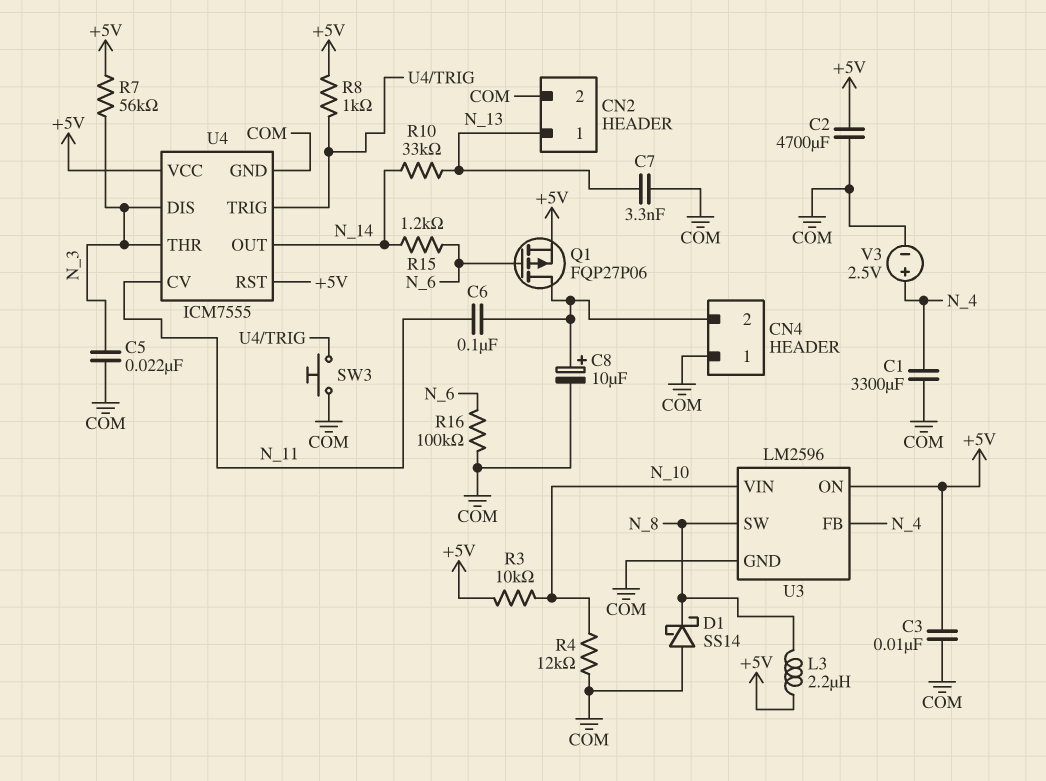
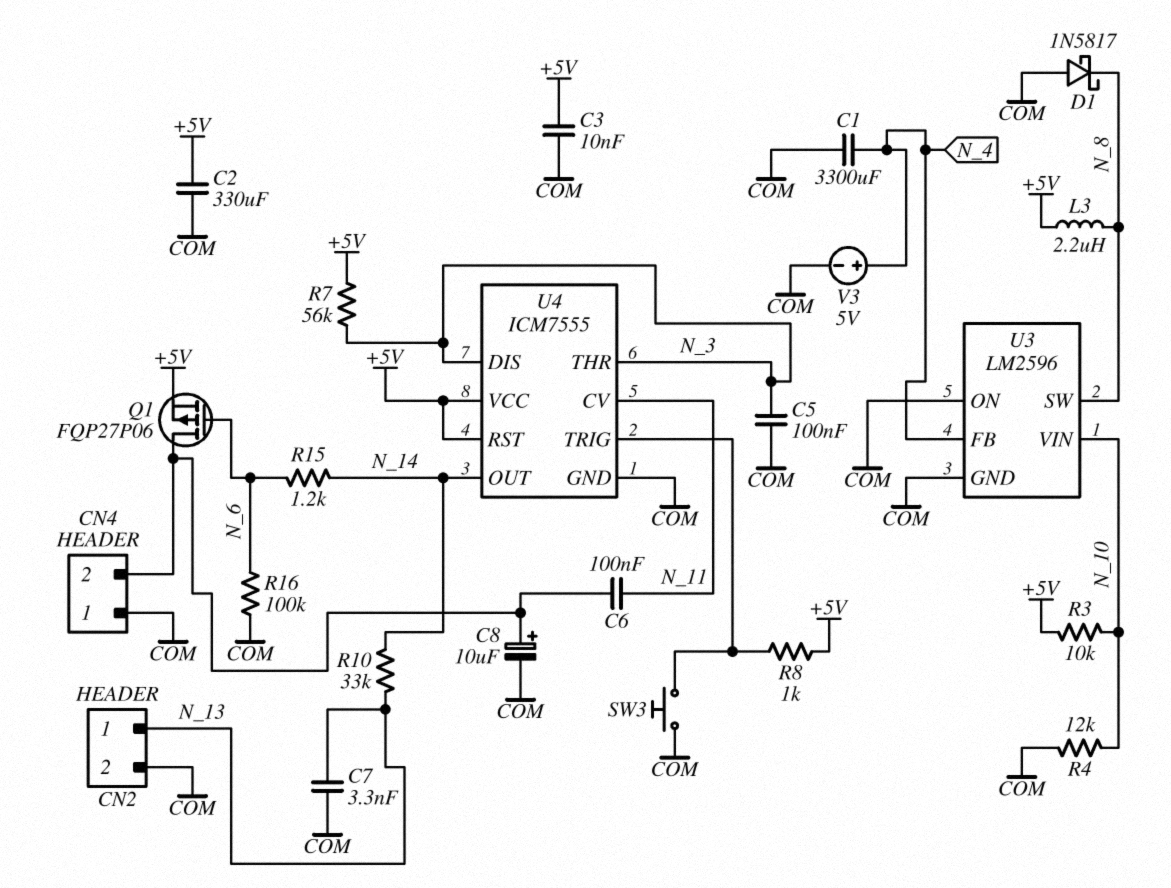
C2: 4700uF (+5V, COM) -> 330uF (+5V, COM)
C5: 22nF (COM, N_3) -> 100nF (COM, N_3)
D1: schottky SS14 (A COM, K N_8) -> schottky 1N5817 (A COM, K N_8)
U3 pin ON: +5V -> COM
V3: 2.5V (plus N_4, minus COM) -> 5V (plus N_4, minus COM)

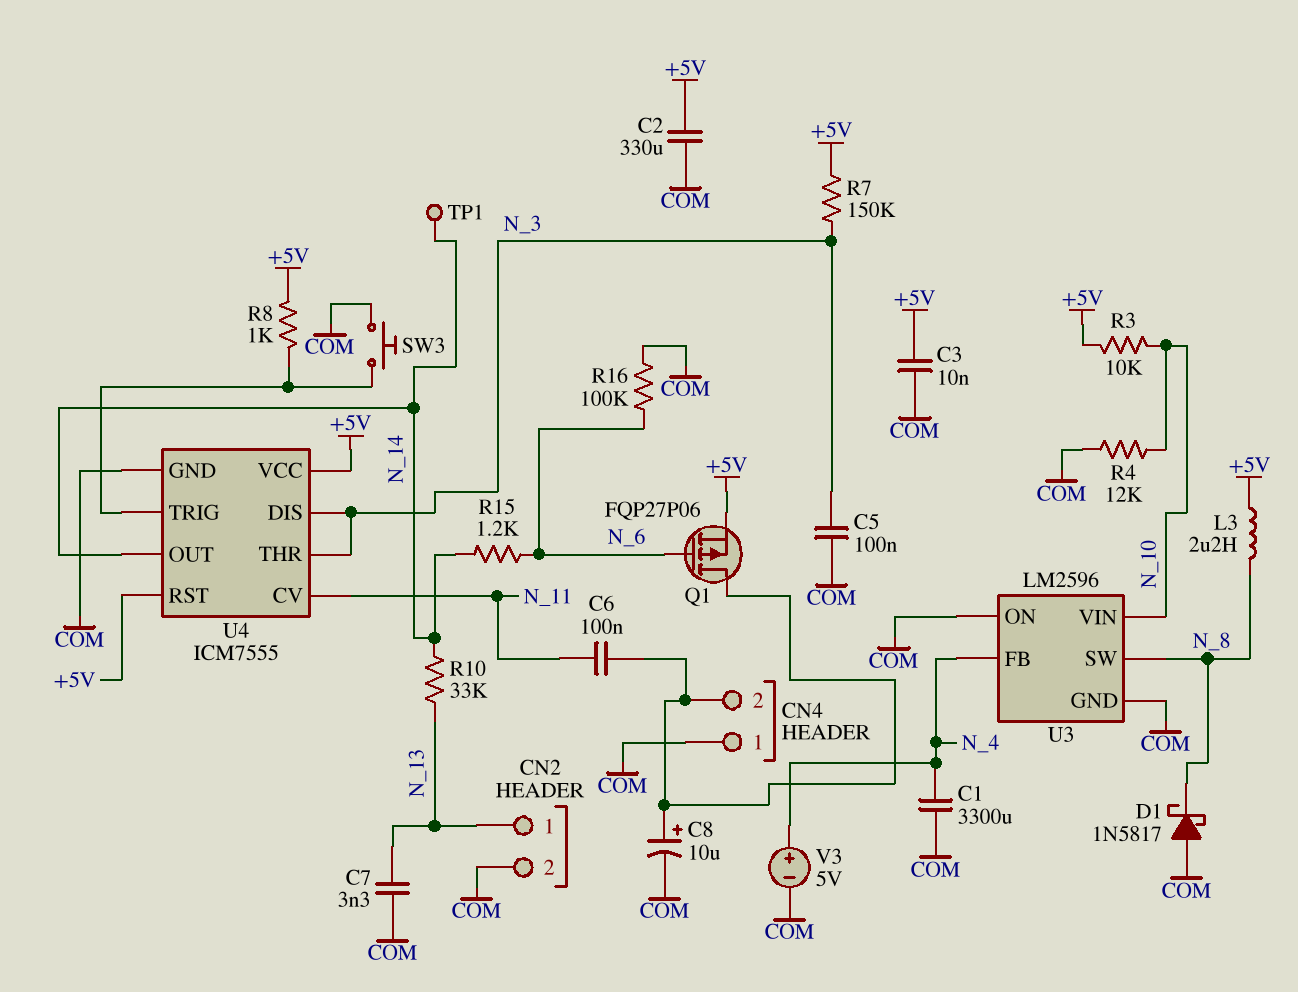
R7: 56k (+5V, N_3) -> 150k (+5V, N_3)
TP1: none -> test point (N_14)

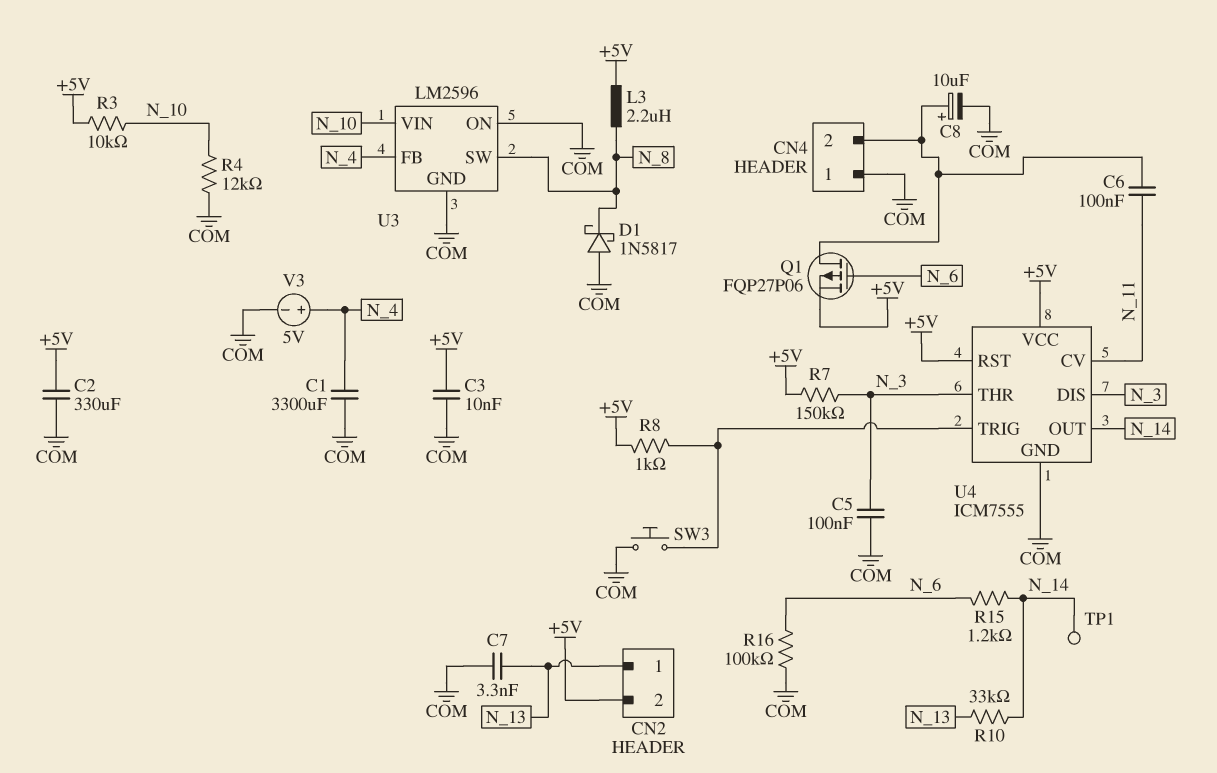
CN2 pin 2: COM -> +5V

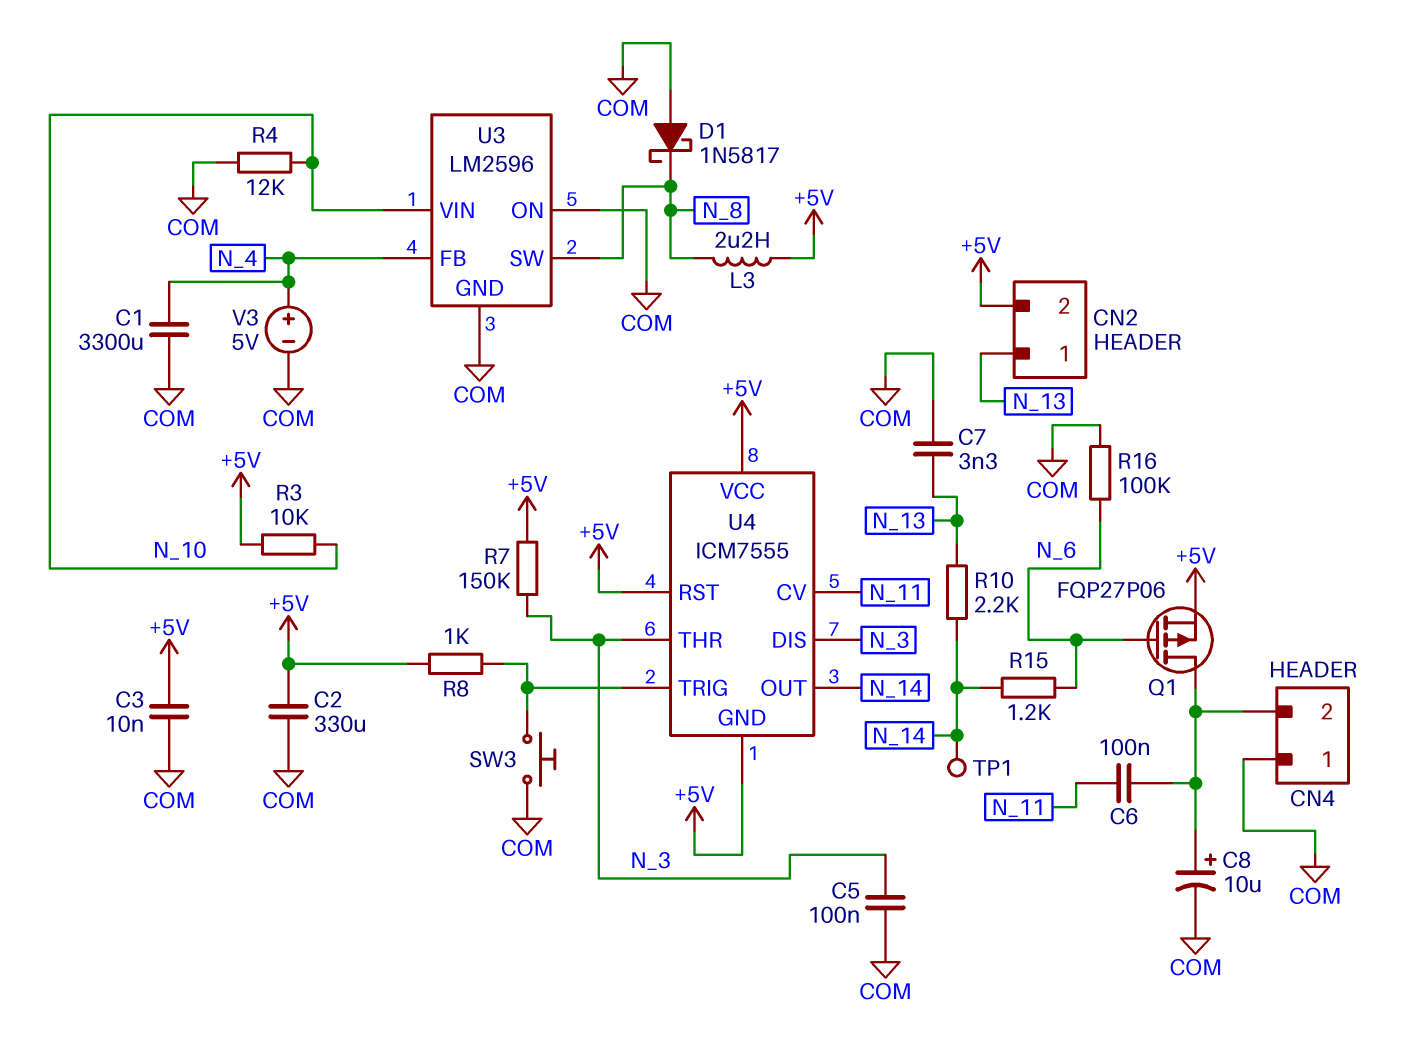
R10: 33k (N_13, N_14) -> 2.2k (N_13, N_14)
U4 pin GND: COM -> +5V

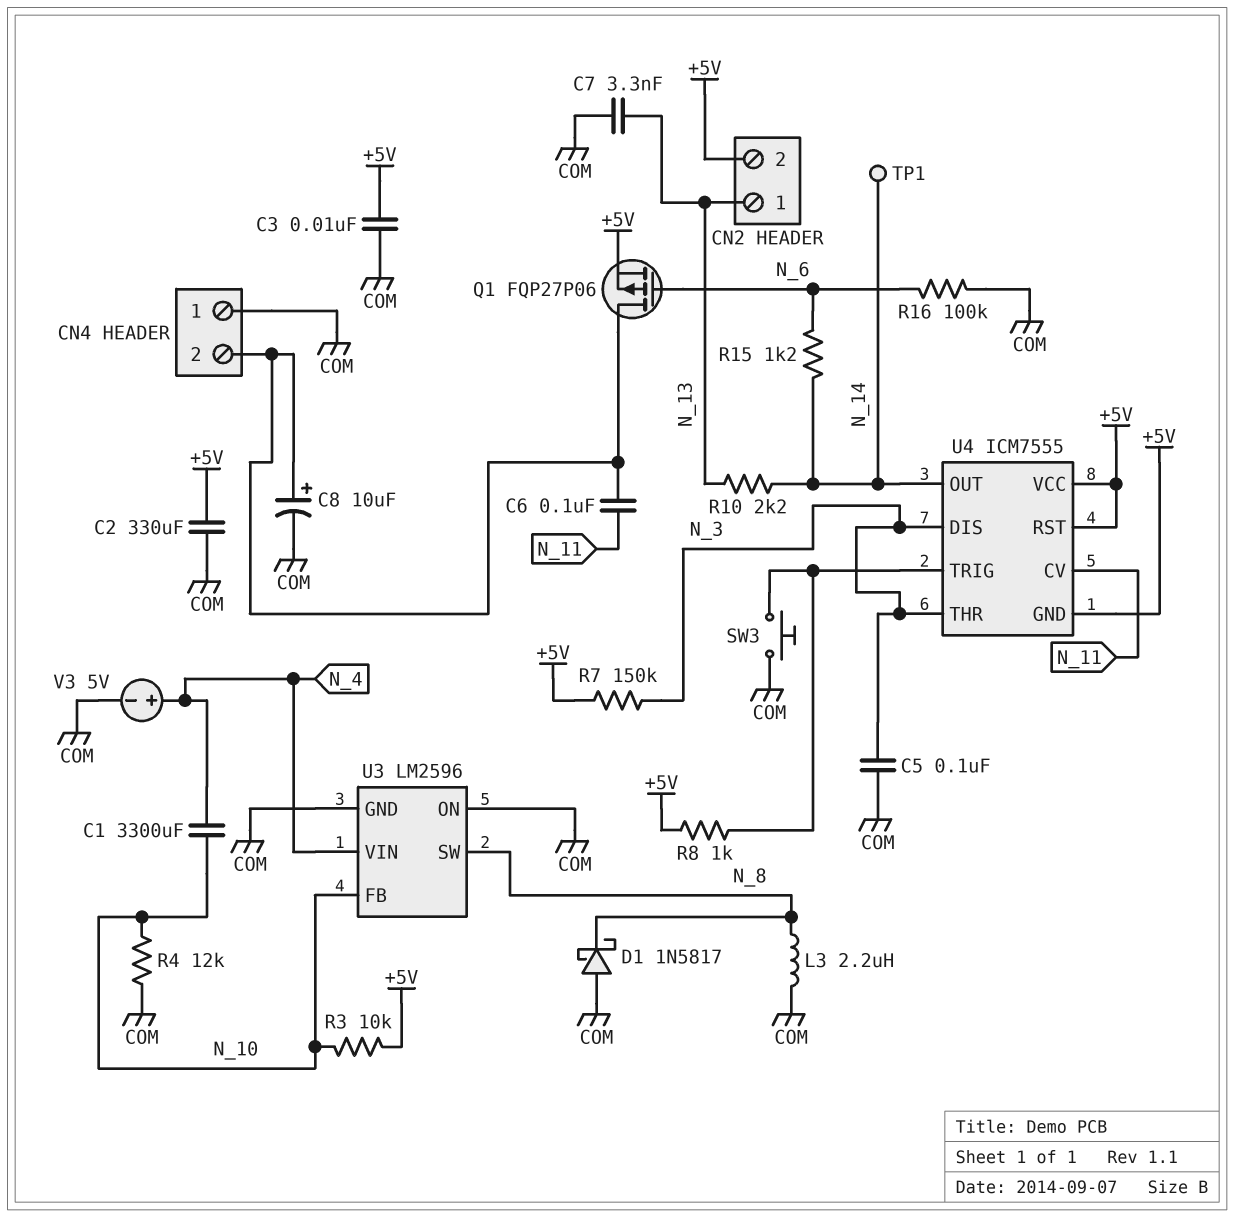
C1: 3300uF (COM, N_4) -> 3300uF (N_4, N_10)
L3: 2.2uH (+5V, N_8) -> 2.2uH (COM, N_8)
U3 pin FB: N_4 -> N_10
U3 pin VIN: N_10 -> N_4

